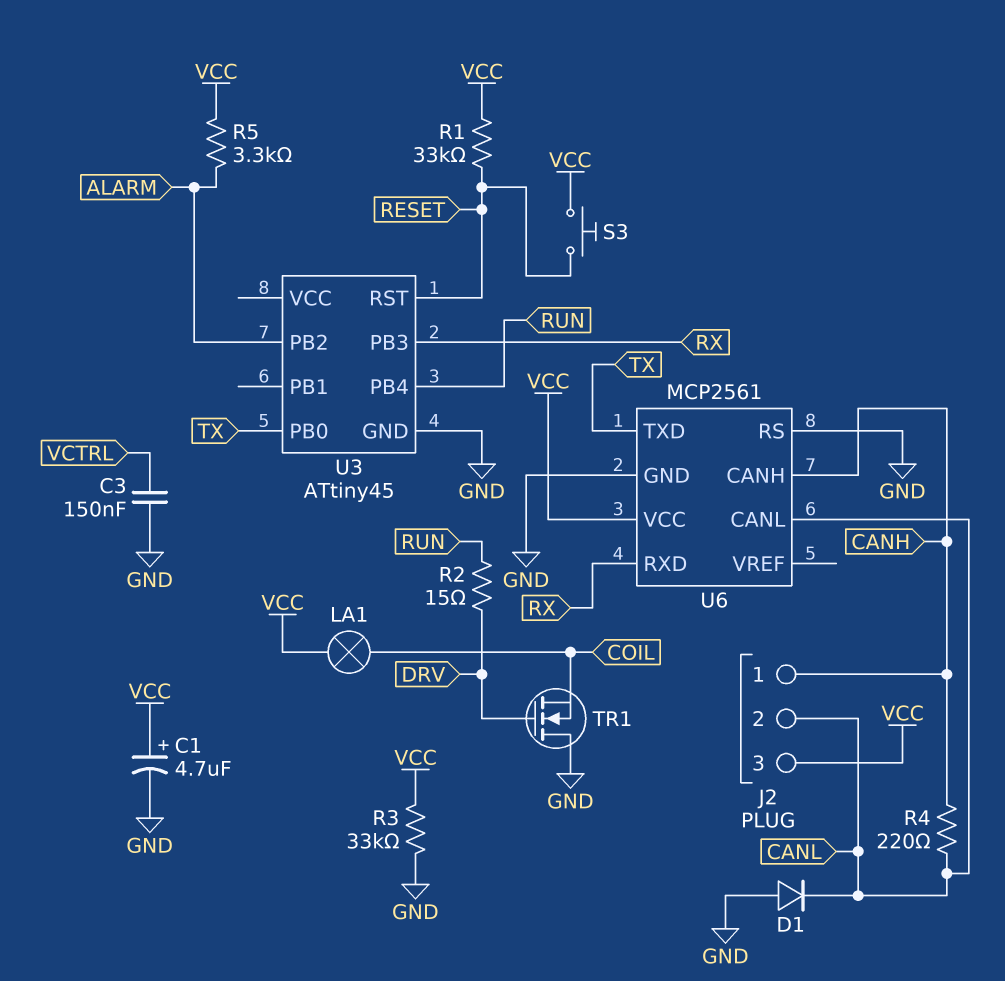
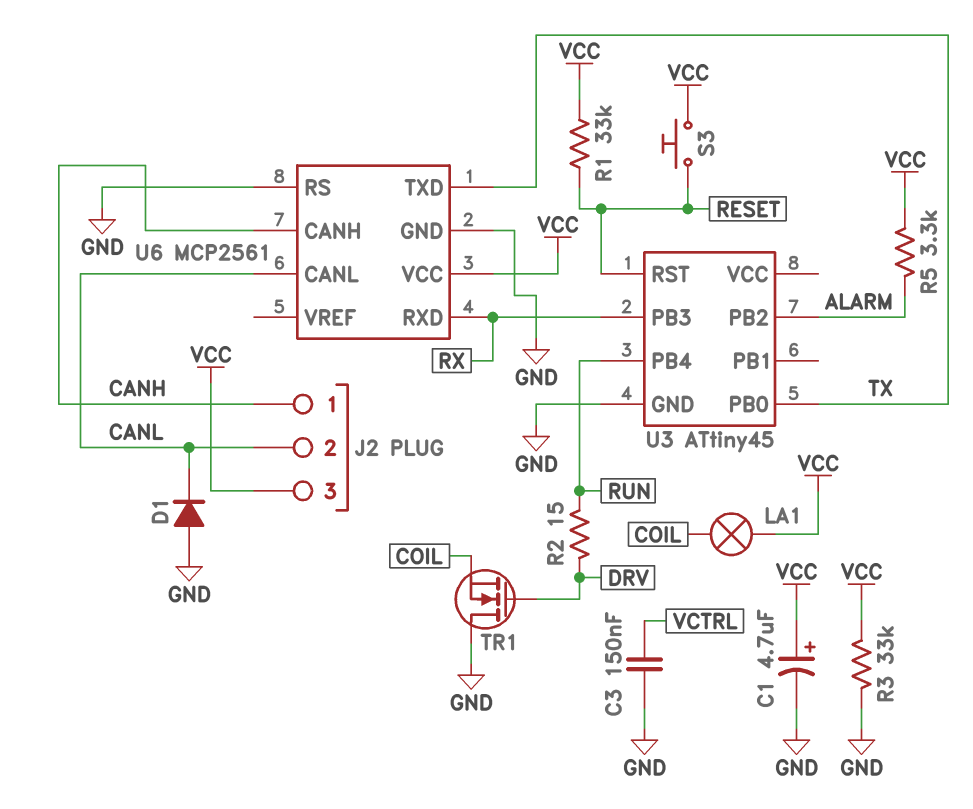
R4: 220 (CANH, CANL) -> none

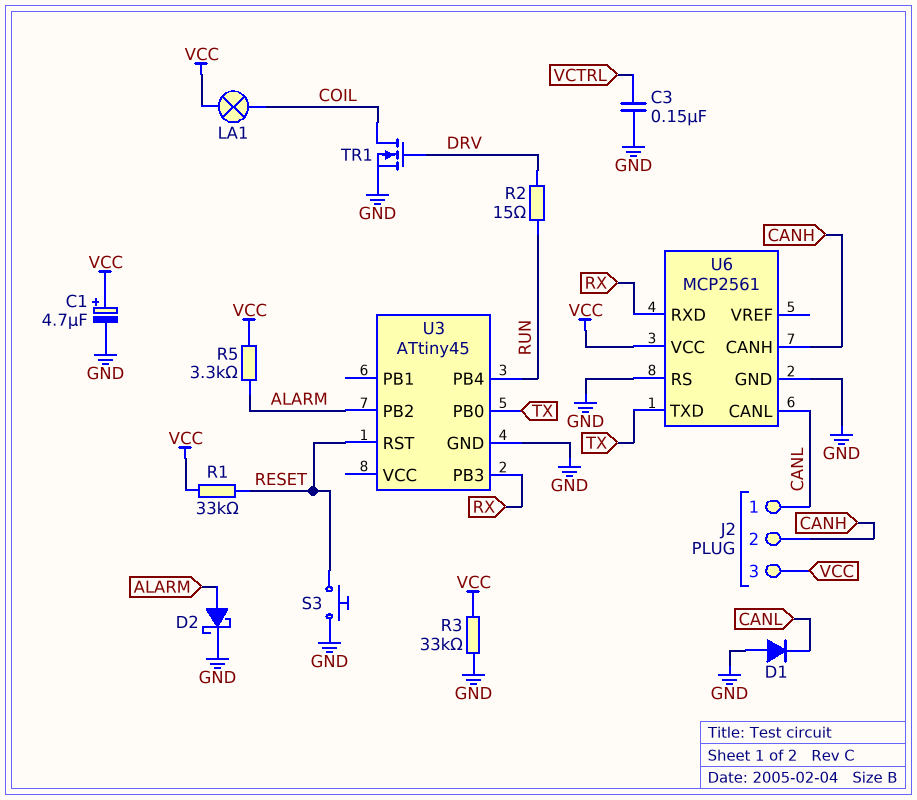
D2: none -> schottky (A ALARM, K GND)
J2 pin 1: CANH -> CANL
J2 pin 2: CANL -> CANH
S3: button (RESET, VCC) -> button (GND, RESET)
TR1: NMOS (G DRV, D GND, S COIL) -> NMOS (G DRV, D COIL, S GND)

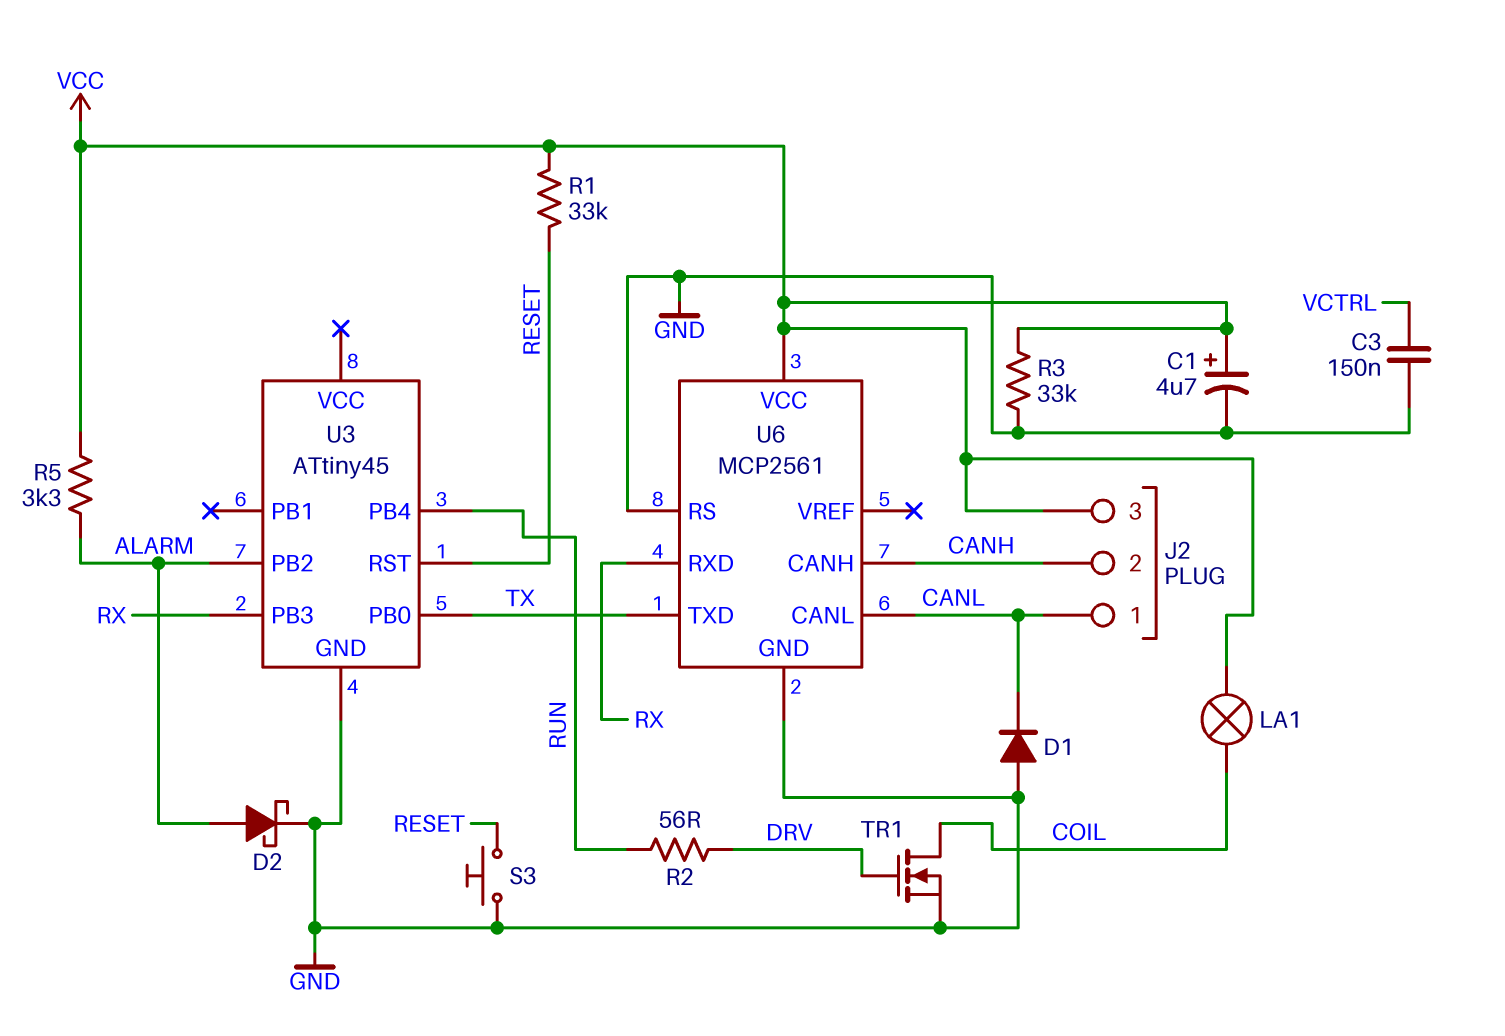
R2: 15 (DRV, RUN) -> 56 (DRV, RUN)

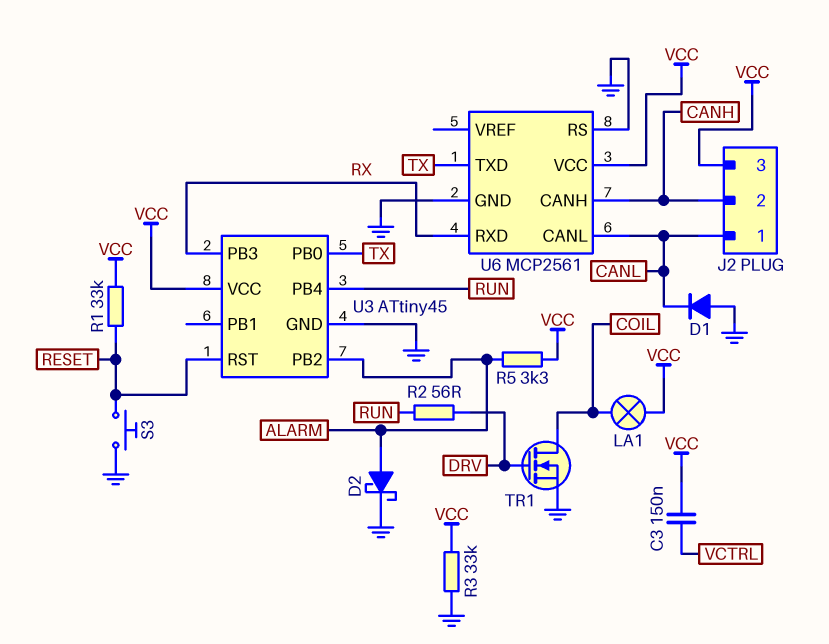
C1: 4.7uF (plus VCC, minus GND) -> none
C3: 150nF (GND, VCTRL) -> 150nF (VCC, VCTRL)
U3 pin VCC: none -> VCC

